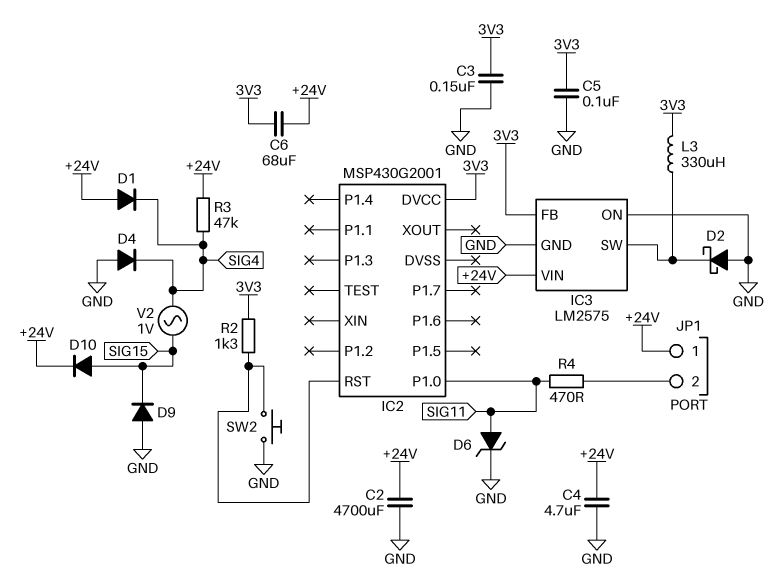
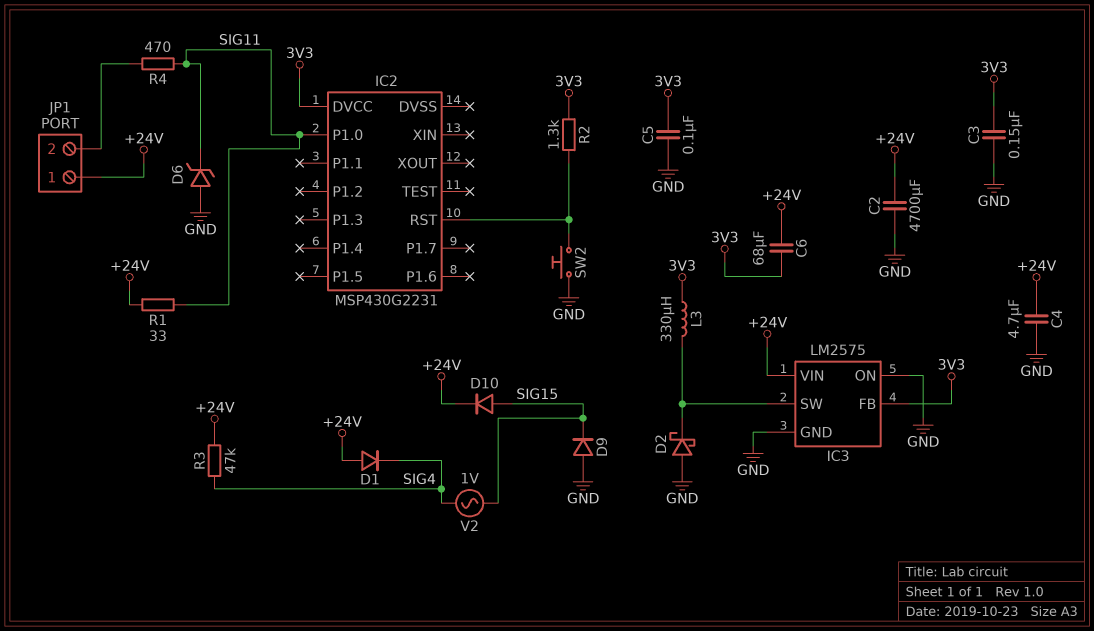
D4: diode (A GND, K SIG4) -> none
D6: zener (A SIG11, K GND) -> zener (A GND, K SIG11)
IC2: MSP430G2001 -> MSP430G2231
R1: none -> 33 (+24V, SIG11)

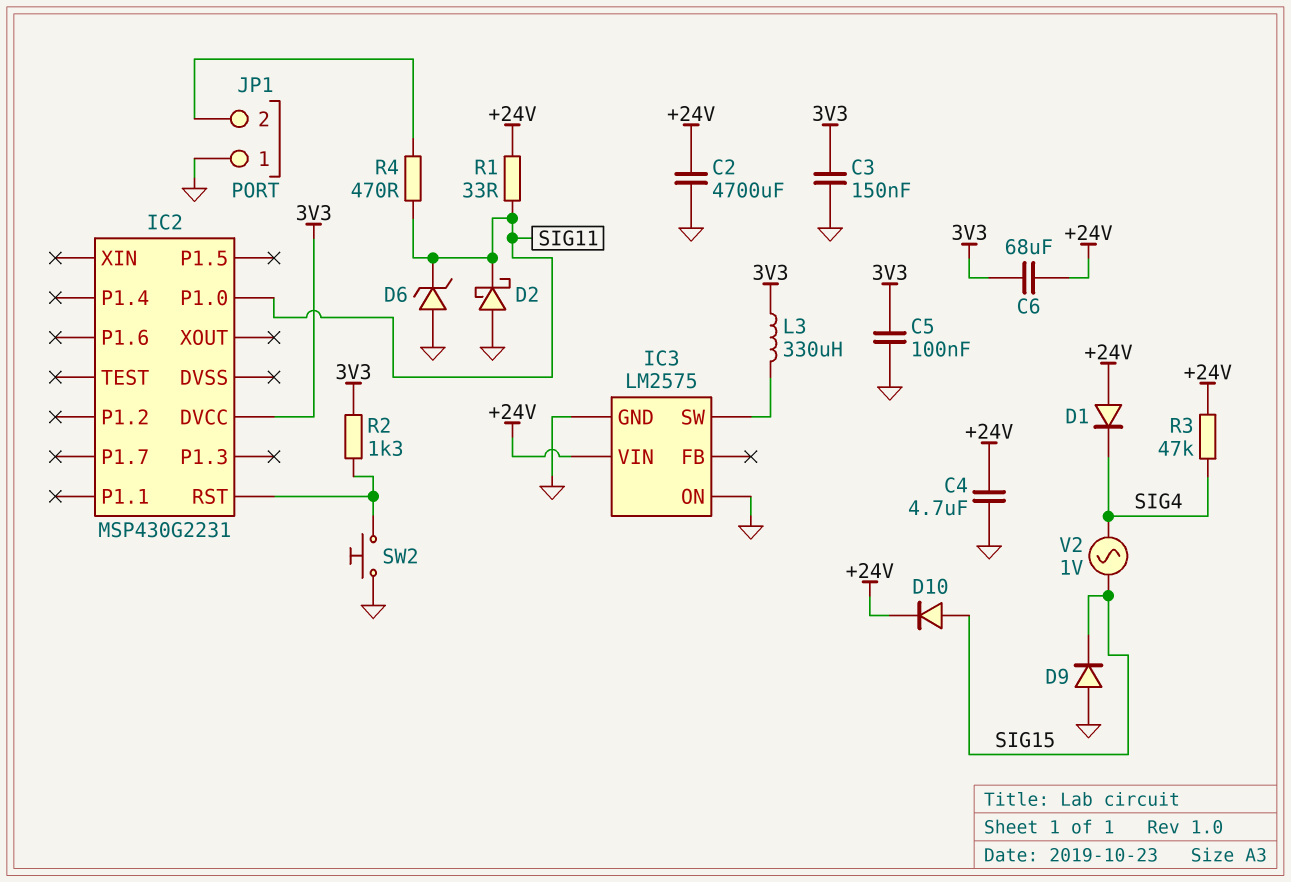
D2: schottky (A GND, K IC3/SW) -> schottky (A GND, K SIG11)
IC3 pin FB: 3V3 -> none
JP1 pin 1: +24V -> GND

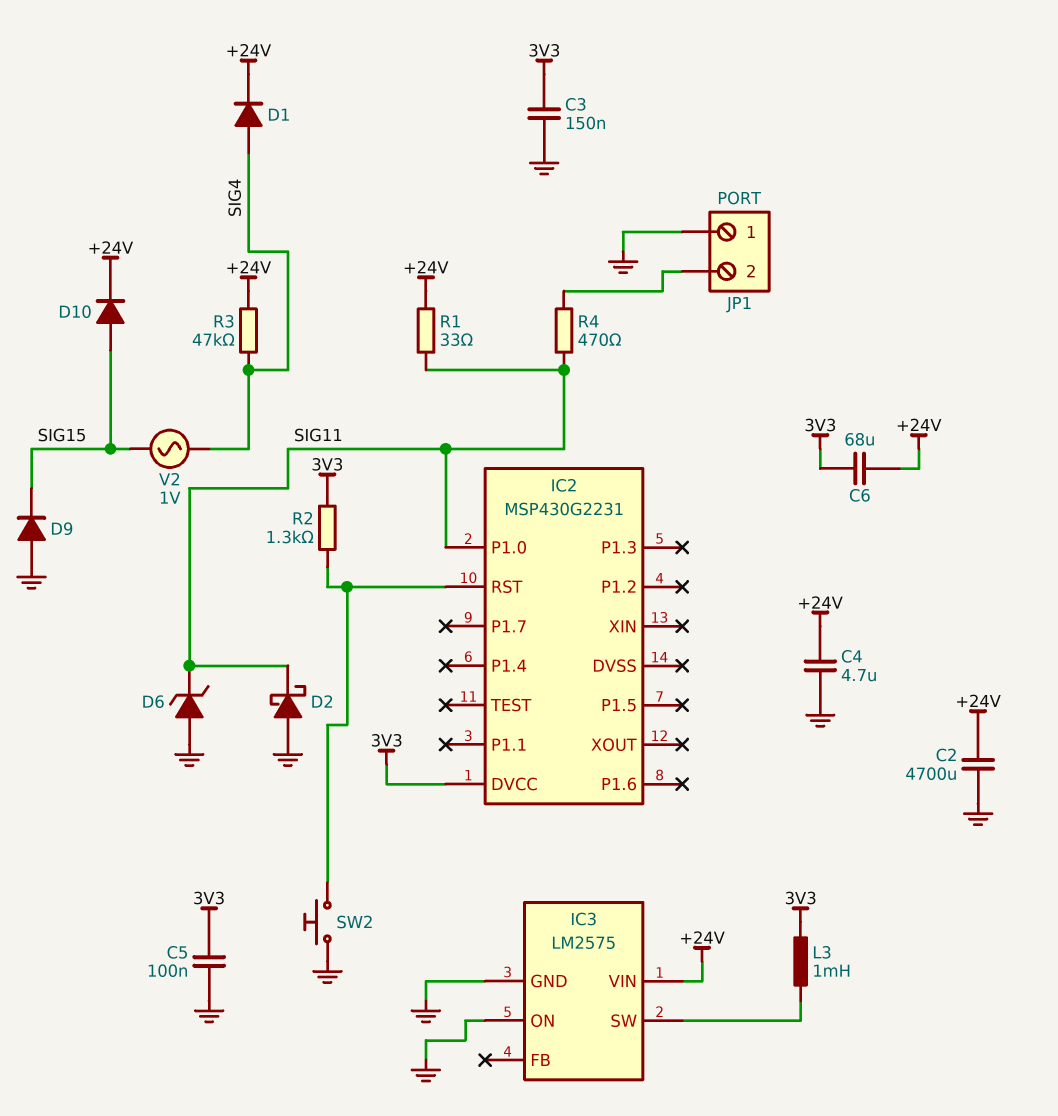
D1: diode (A +24V, K SIG4) -> diode (A SIG4, K +24V)
L3: 330uH (3V3, IC3/SW) -> 1mH (3V3, IC3/SW)

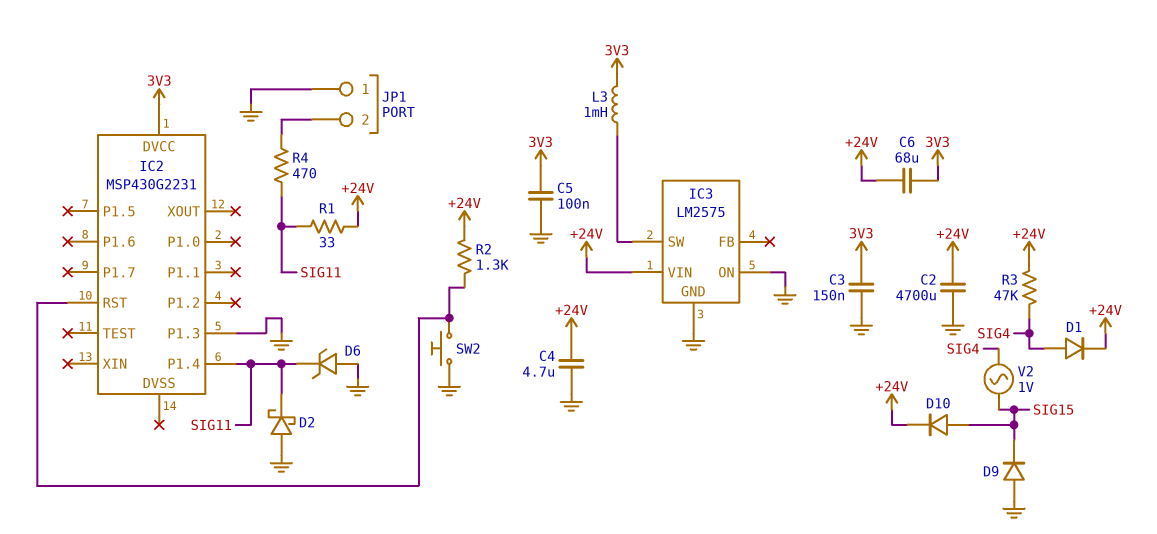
IC2 pin P1.0: SIG11 -> none
IC2 pin P1.3: none -> GND
IC2 pin P1.4: none -> SIG11
R2: 1.3k (3V3, IC2/RST) -> 1.3k (+24V, IC2/RST)

